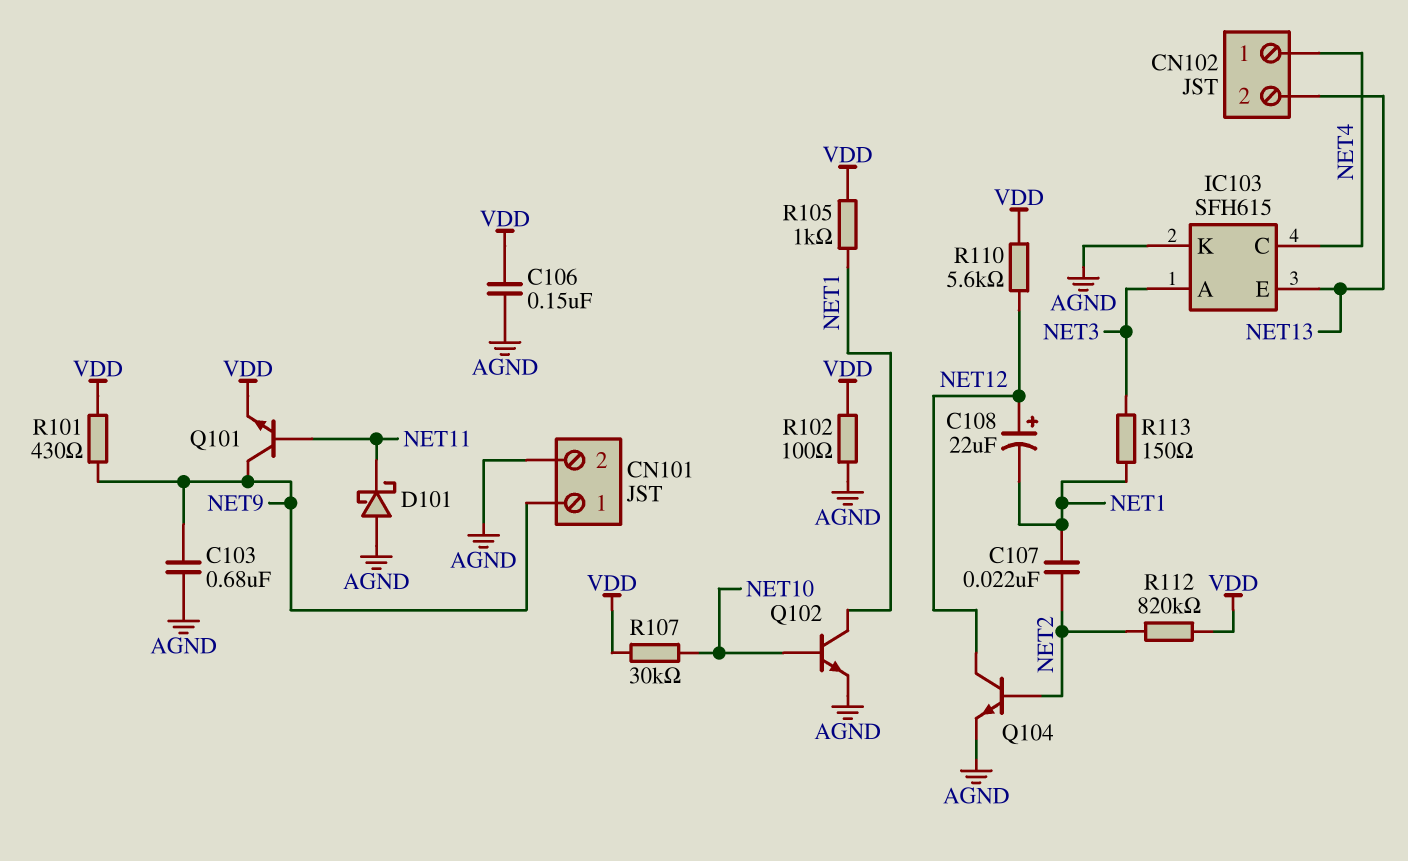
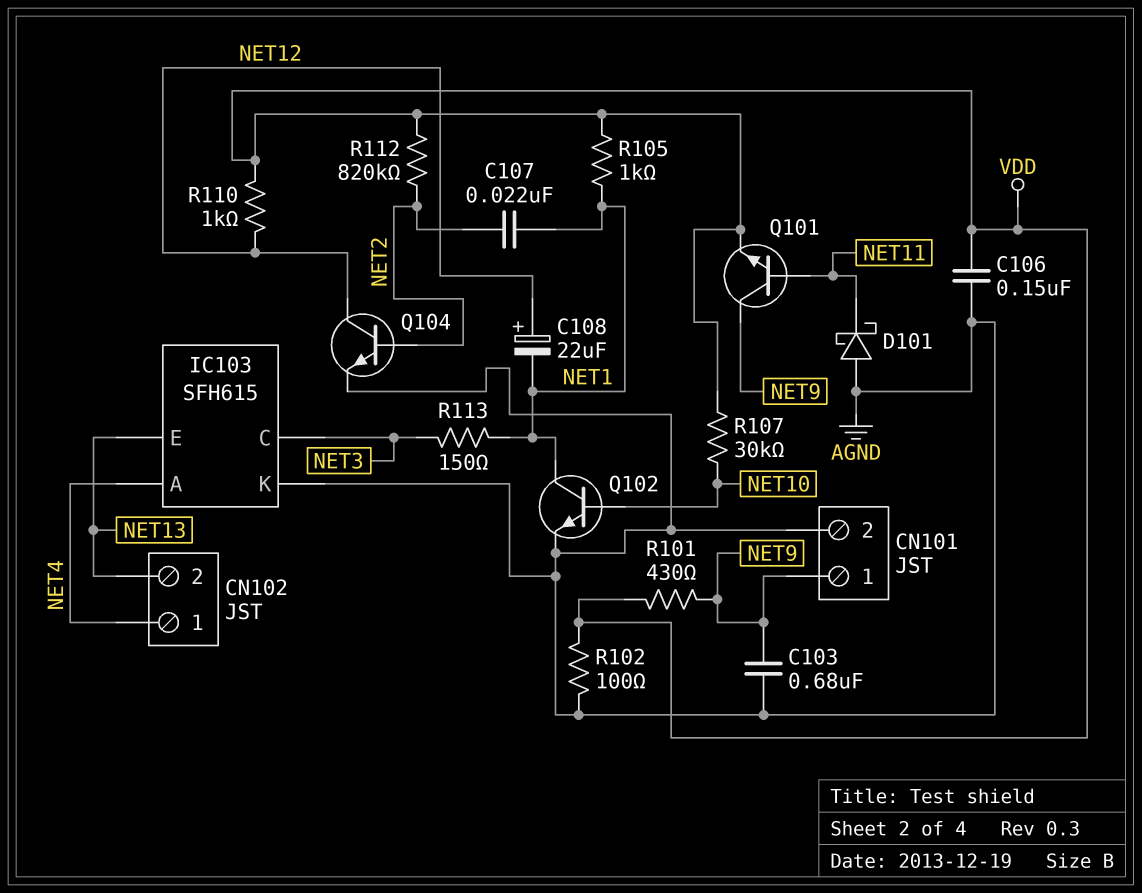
IC103 pin A: NET3 -> NET4
IC103 pin C: NET4 -> NET3
R110: 5.6k (NET12, VDD) -> 1k (NET12, VDD)

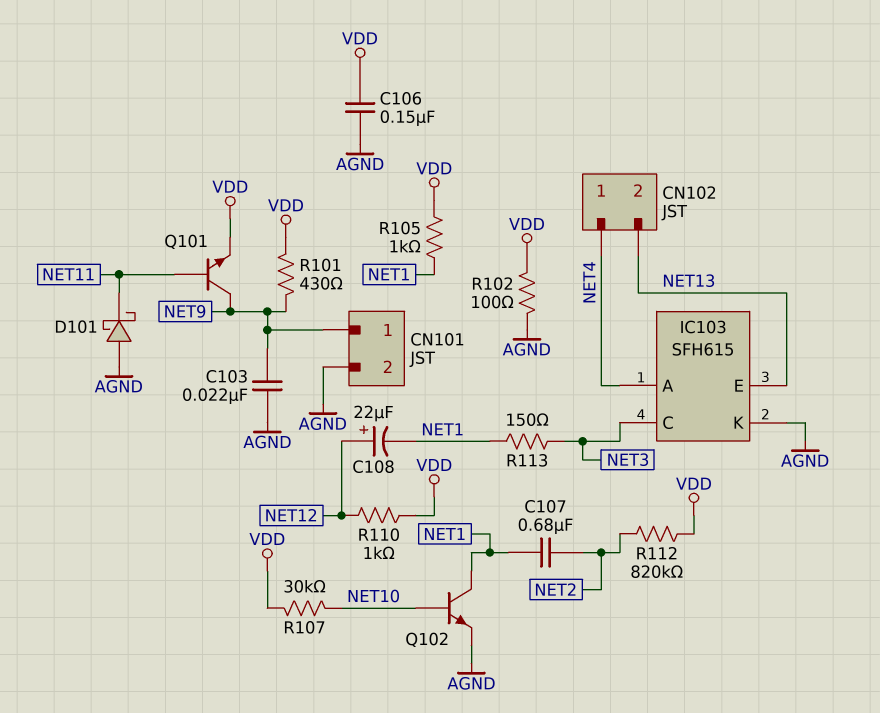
C103: 680nF (AGND, NET9) -> 22nF (AGND, NET9)
C107: 22nF (NET1, NET2) -> 680nF (NET1, NET2)
Q104: NPN (B NET2, C NET12, E AGND) -> none

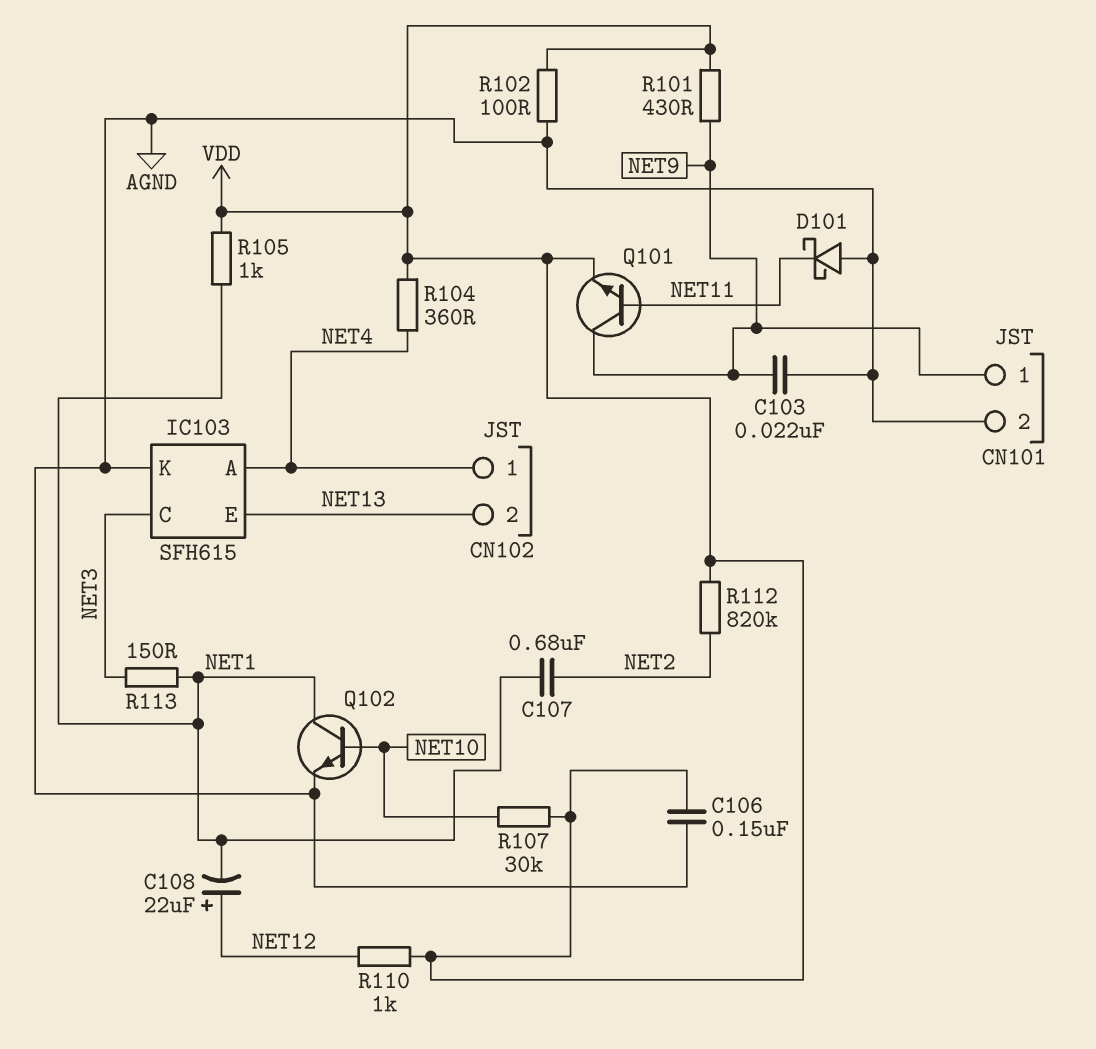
R104: none -> 360 (NET4, VDD)

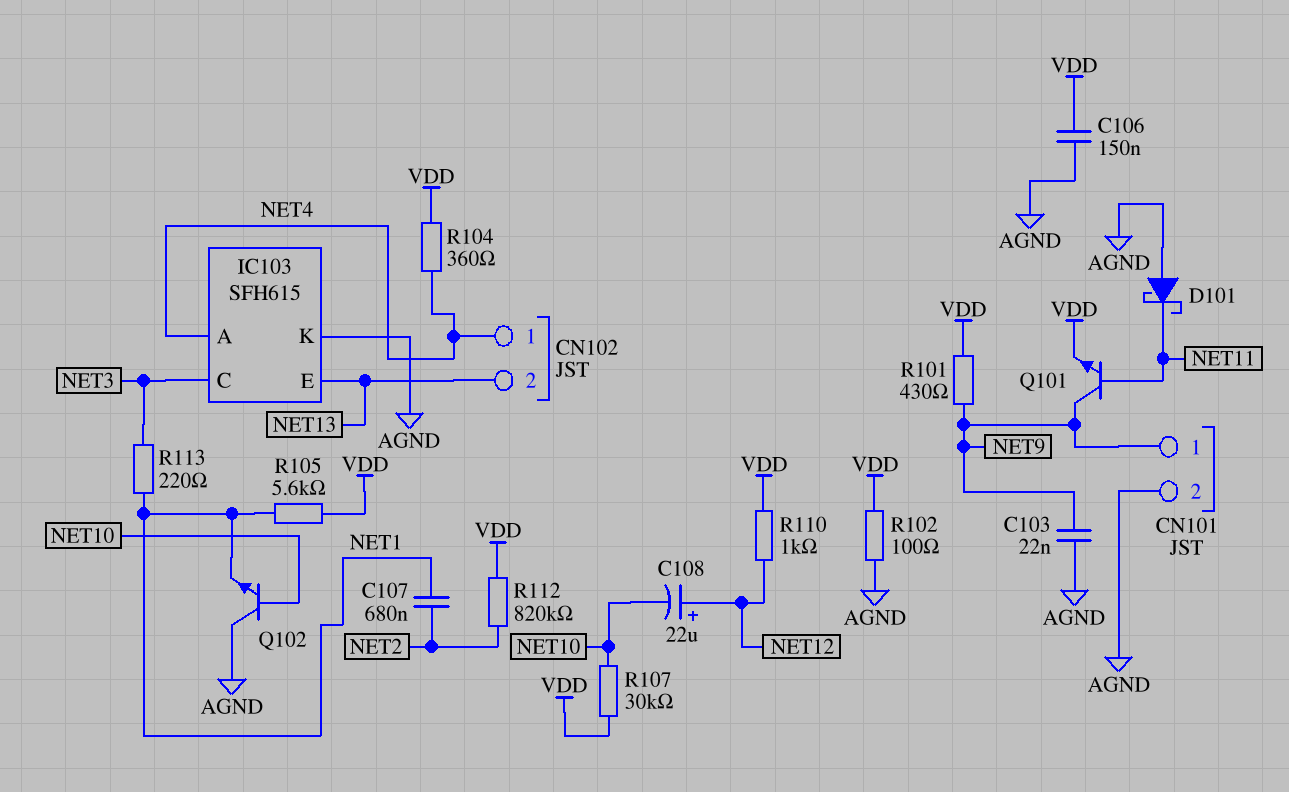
C108: 22uF (plus NET12, minus NET1) -> 22uF (plus NET12, minus NET10)
Q102: NPN (B NET10, C NET1, E AGND) -> NPN (B NET10, C AGND, E NET1)
R105: 1k (NET1, VDD) -> 5.6k (NET1, VDD)
R113: 150 (NET1, NET3) -> 220 (NET1, NET3)

